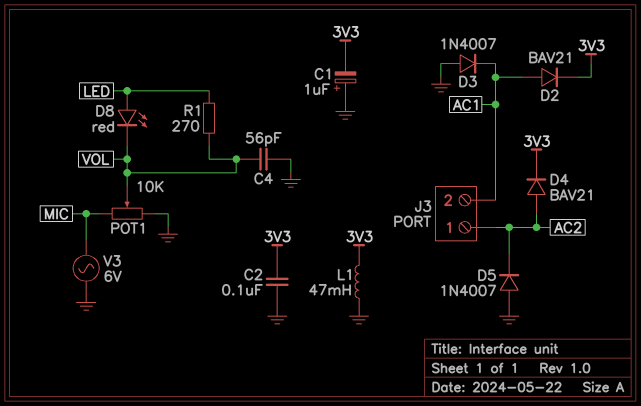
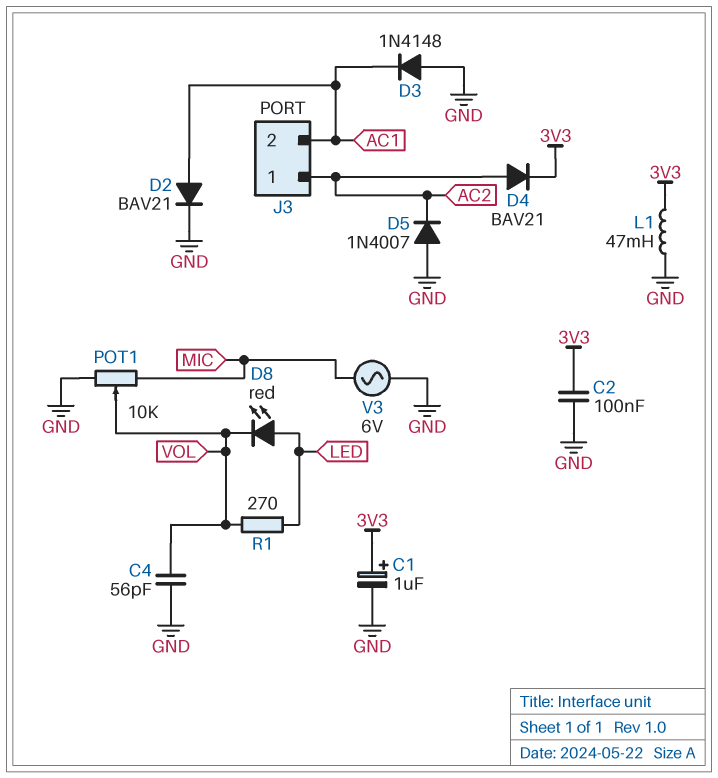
C1: 1uF (plus GND, minus 3V3) -> 1uF (plus 3V3, minus GND)
D2: diode BAV21 (A AC1, K 3V3) -> diode BAV21 (A AC1, K GND)
D3: diode 1N4007 (A GND, K AC1) -> diode 1N4148 (A GND, K AC1)

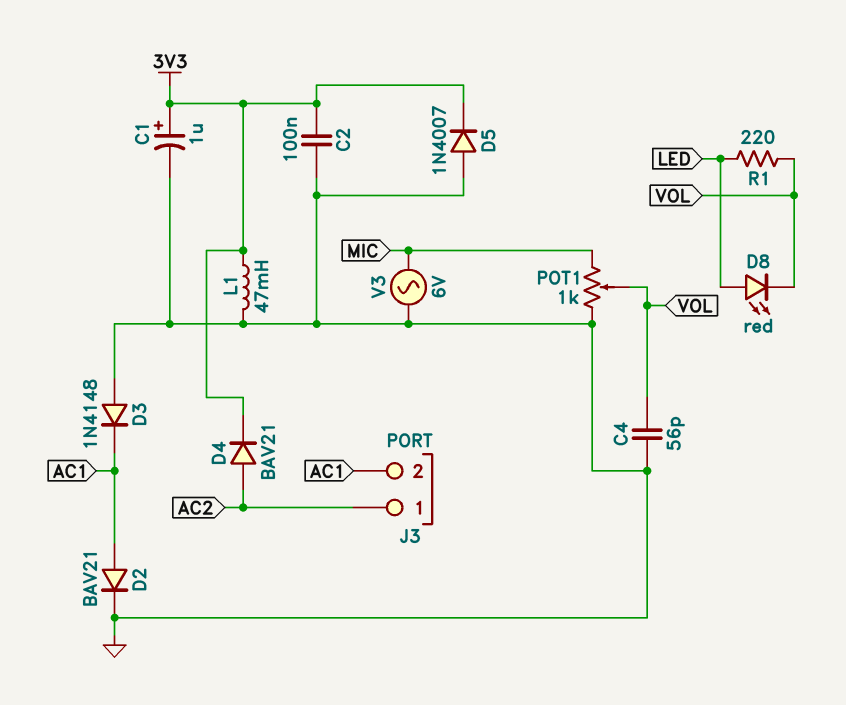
D5: diode 1N4007 (A GND, K AC2) -> diode 1N4007 (A GND, K 3V3)
POT1: 10k (GND, MIC, wiper VOL) -> 1k (GND, MIC, wiper VOL)
R1: 270 (LED, VOL) -> 220 (LED, VOL)

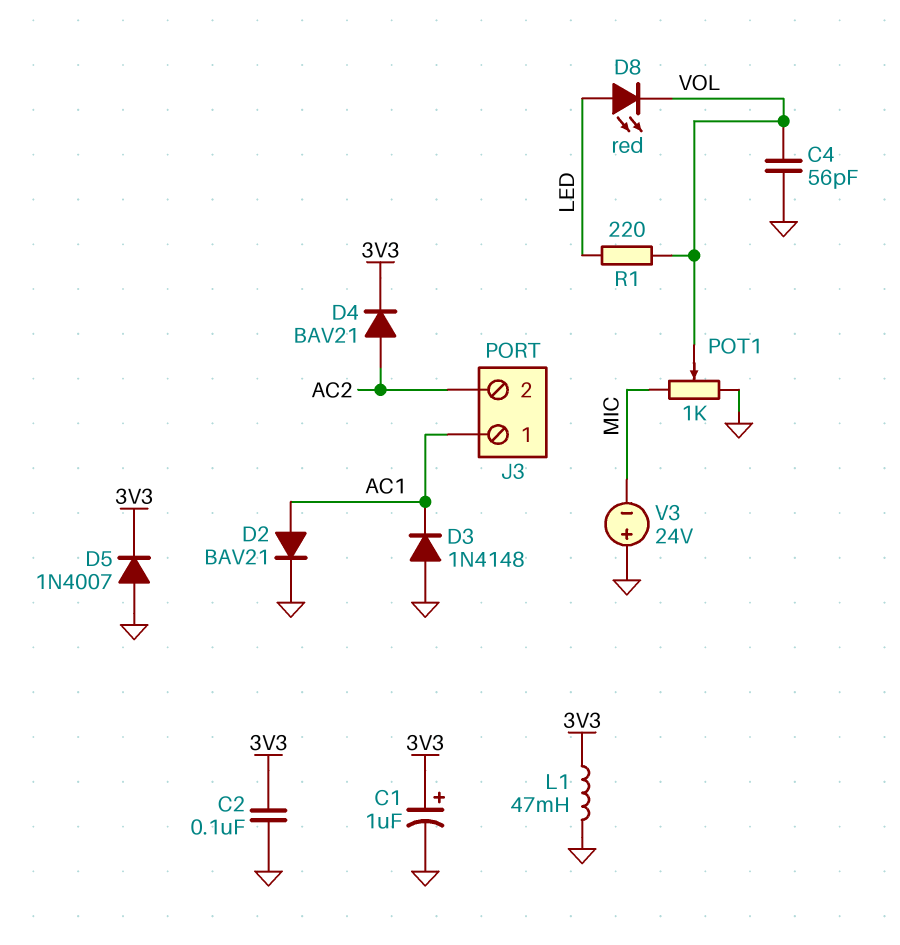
J3 pin 1: AC2 -> AC1
J3 pin 2: AC1 -> AC2
V3: AC 6V (GND, MIC) -> 24V (plus GND, minus MIC)

